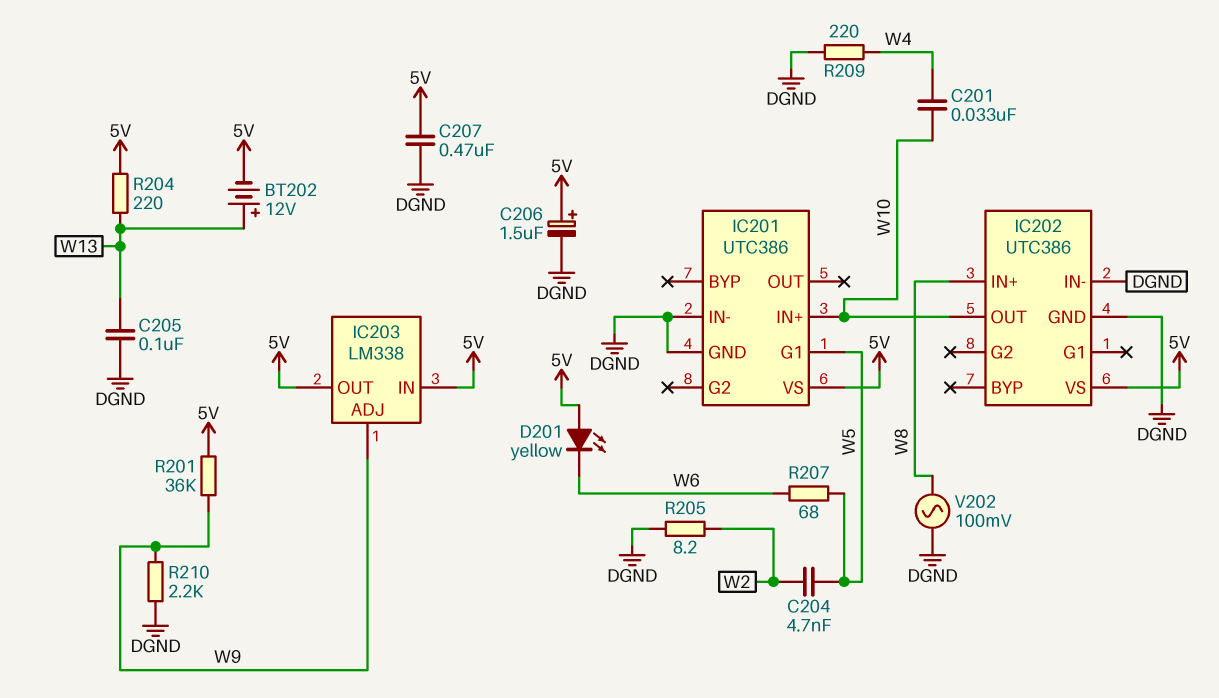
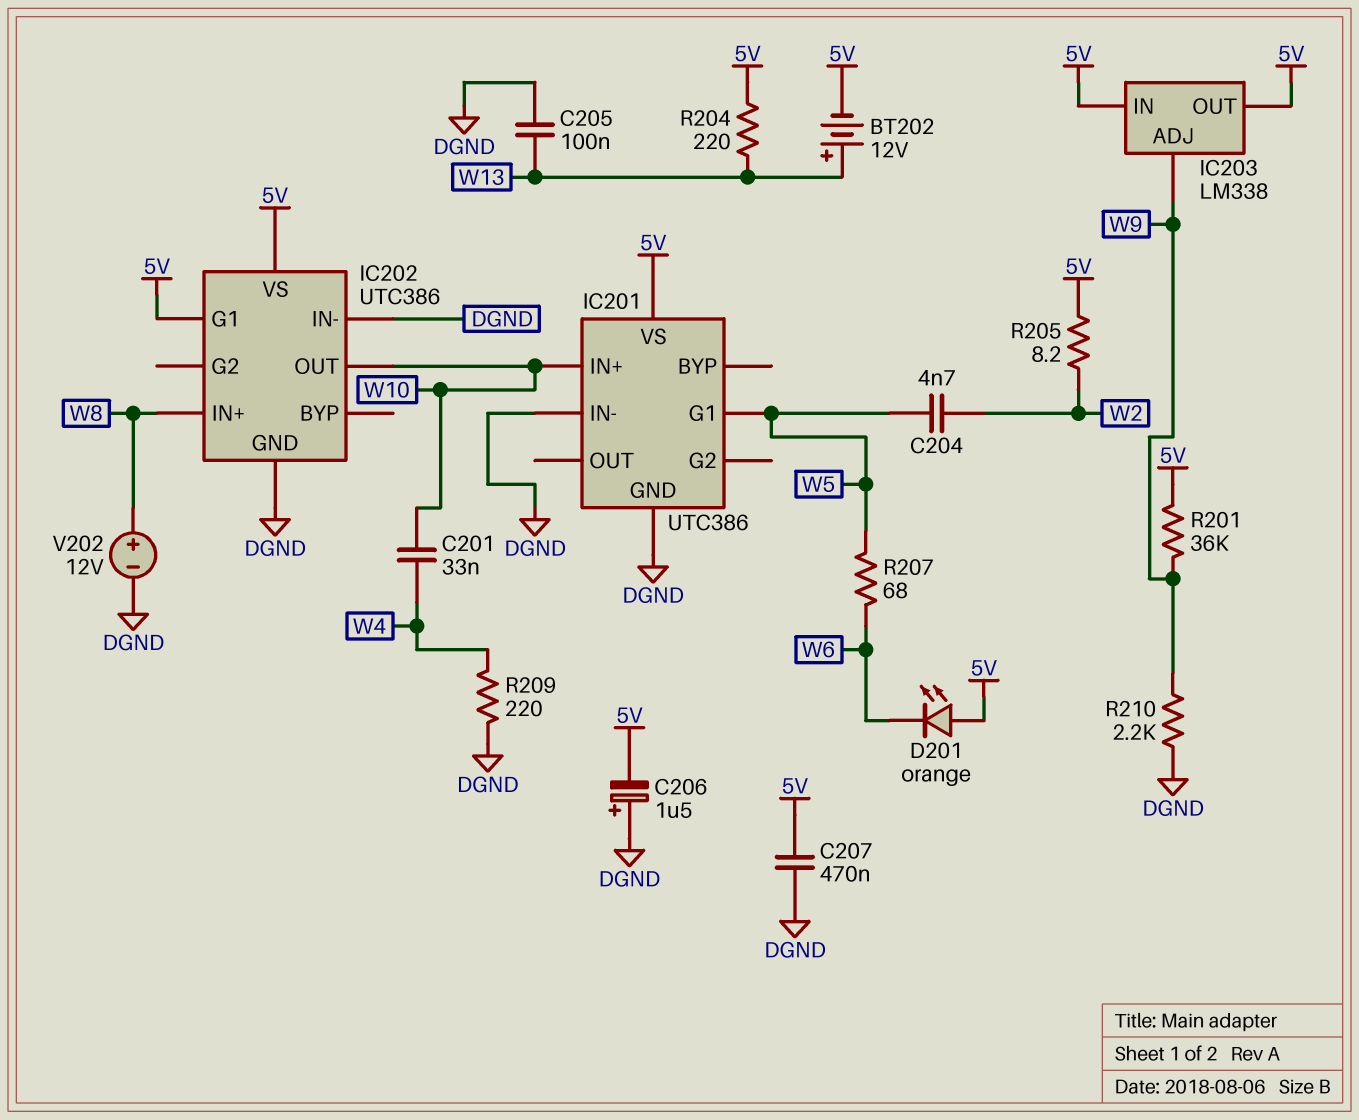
C206: 1.5uF (plus 5V, minus DGND) -> 1.5uF (plus DGND, minus 5V)
D201: LED yellow (A 5V, K W6) -> LED orange (A 5V, K W6)
IC202 pin G1: none -> 5V
R205: 8.2 (DGND, W2) -> 8.2 (5V, W2)
V202: AC 100mV (DGND, W8) -> 12V (plus W8, minus DGND)

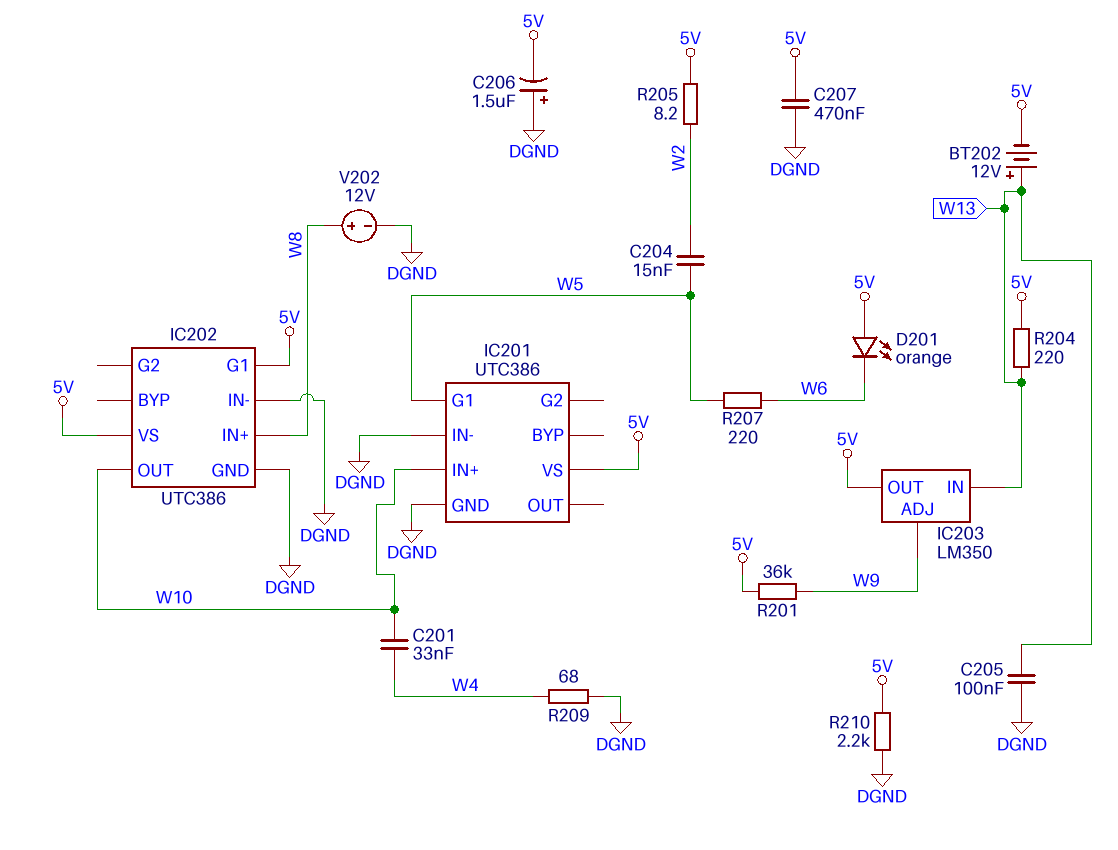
C204: 4.7nF (W2, W5) -> 15nF (W2, W5)
IC203: LM338 -> LM350
IC203 pin IN: 5V -> W13
R207: 68 (W5, W6) -> 220 (W5, W6)
R209: 220 (DGND, W4) -> 68 (DGND, W4)
R210: 2.2k (DGND, W9) -> 2.2k (5V, DGND)

